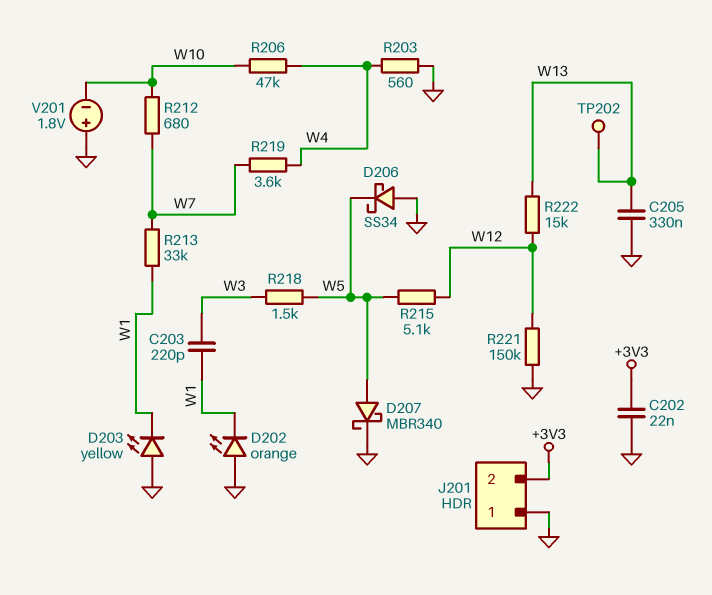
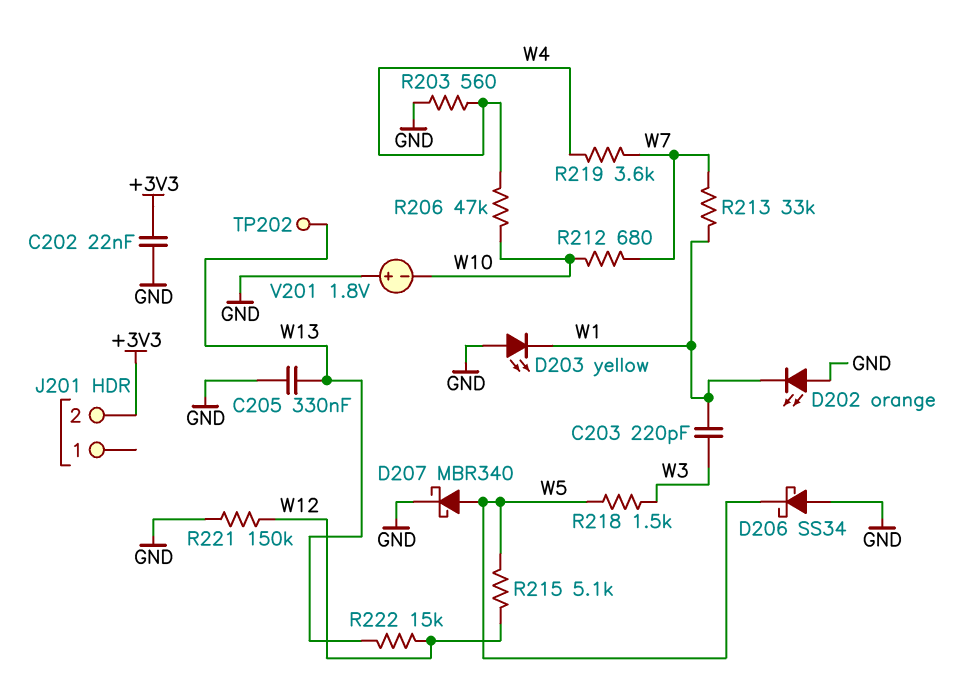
J201 pin 1: GND -> none

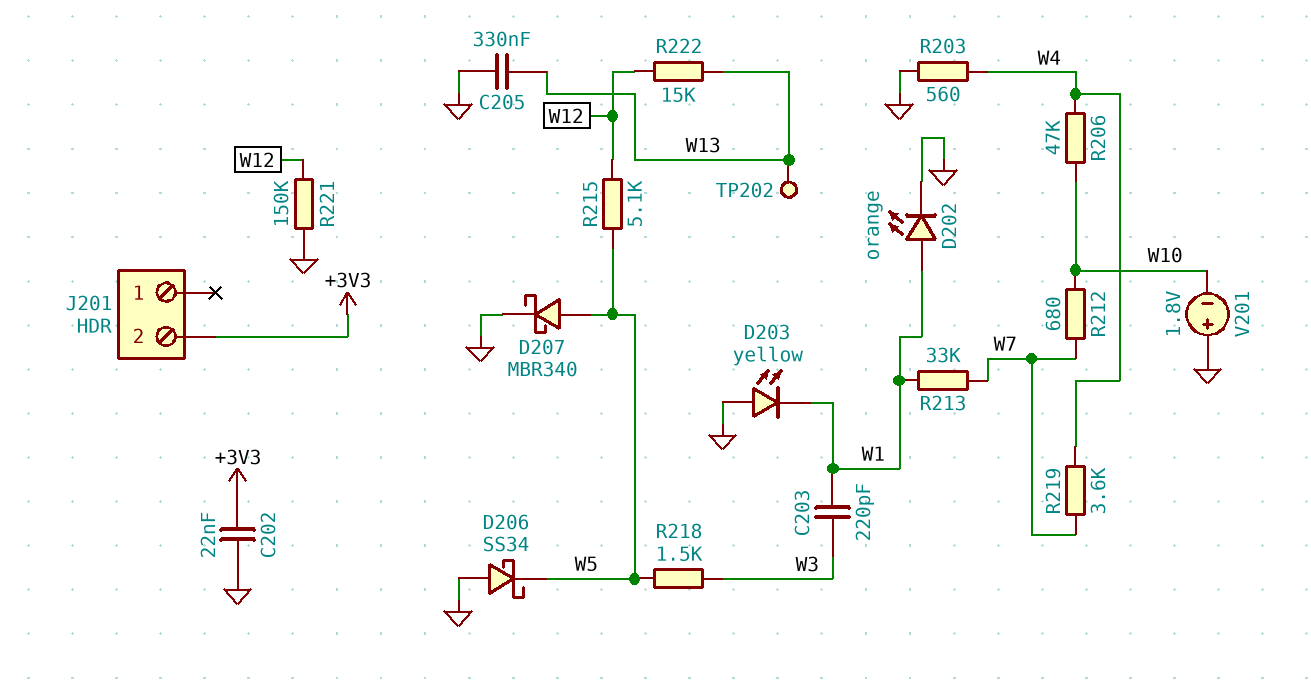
D202: LED orange (A GND, K W1) -> LED orange (A W1, K GND)

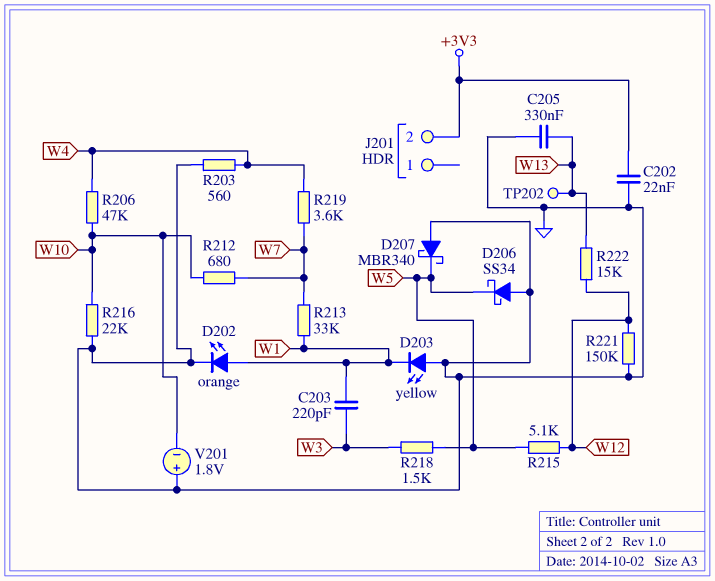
D207: schottky MBR340 (A W5, K GND) -> schottky MBR340 (A GND, K W5)
R216: none -> 22k (GND, W10)

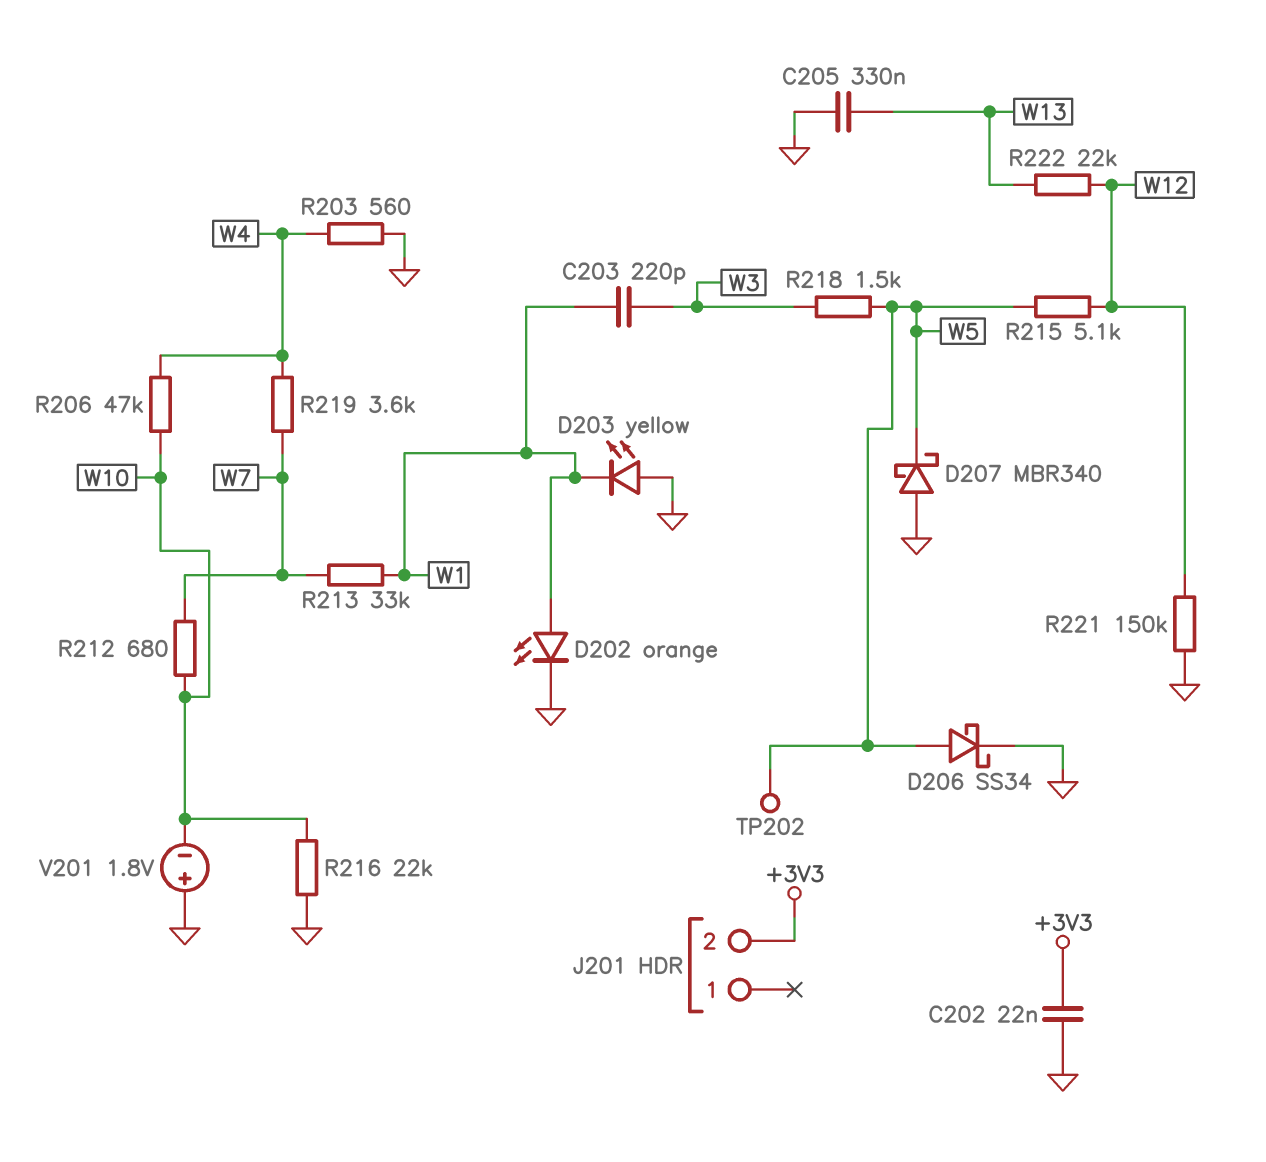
D206: schottky SS34 (A GND, K W5) -> schottky SS34 (A W5, K GND)
R222: 15k (W12, W13) -> 22k (W12, W13)
TP202: test point (W13) -> test point (W5)

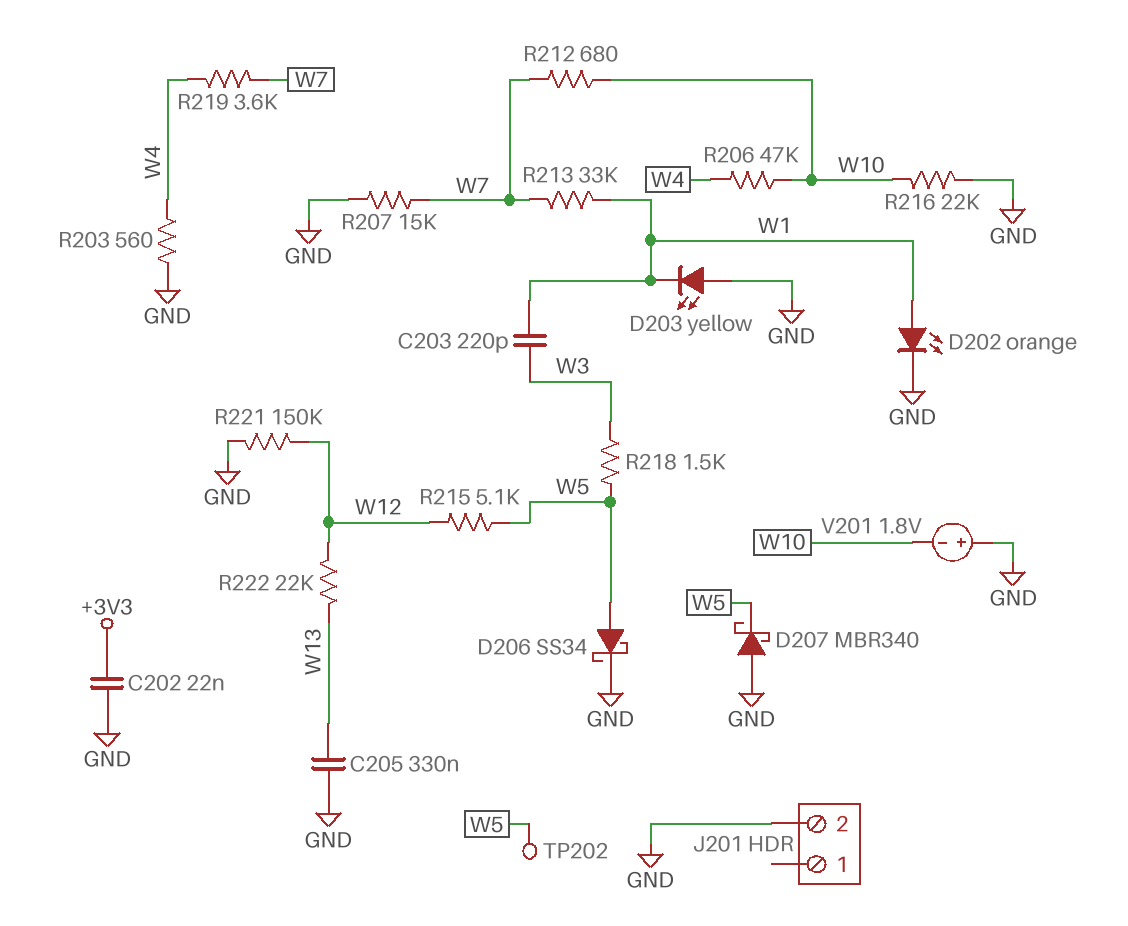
J201 pin 2: +3V3 -> GND
R207: none -> 15k (GND, W7)

